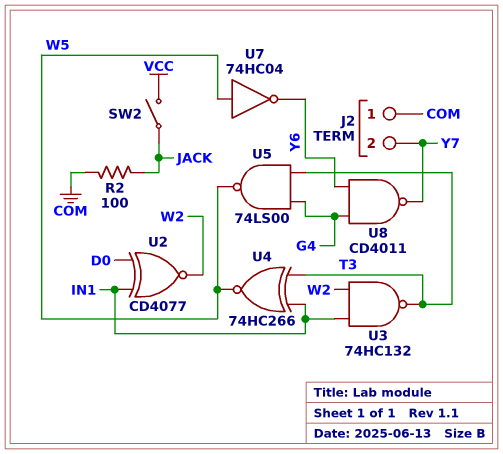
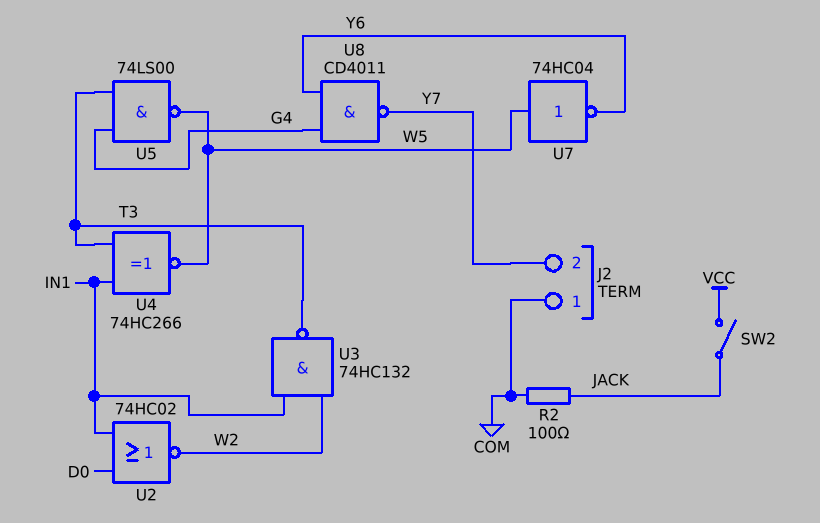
U2: XNOR CD4077 (in D0, in IN1, out W2) -> NOR 74HC02 (in D0, in IN1, out W2)

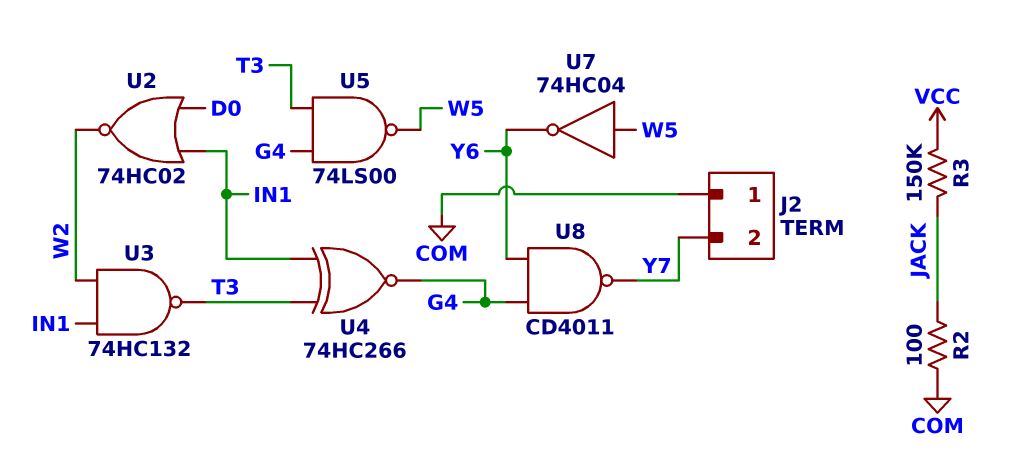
R3: none -> 150k (JACK, VCC)
SW2: switch (JACK, VCC) -> none
U4: XNOR 74HC266 (in IN1, in T3, out W5) -> XNOR 74HC266 (in IN1, in T3, out G4)

